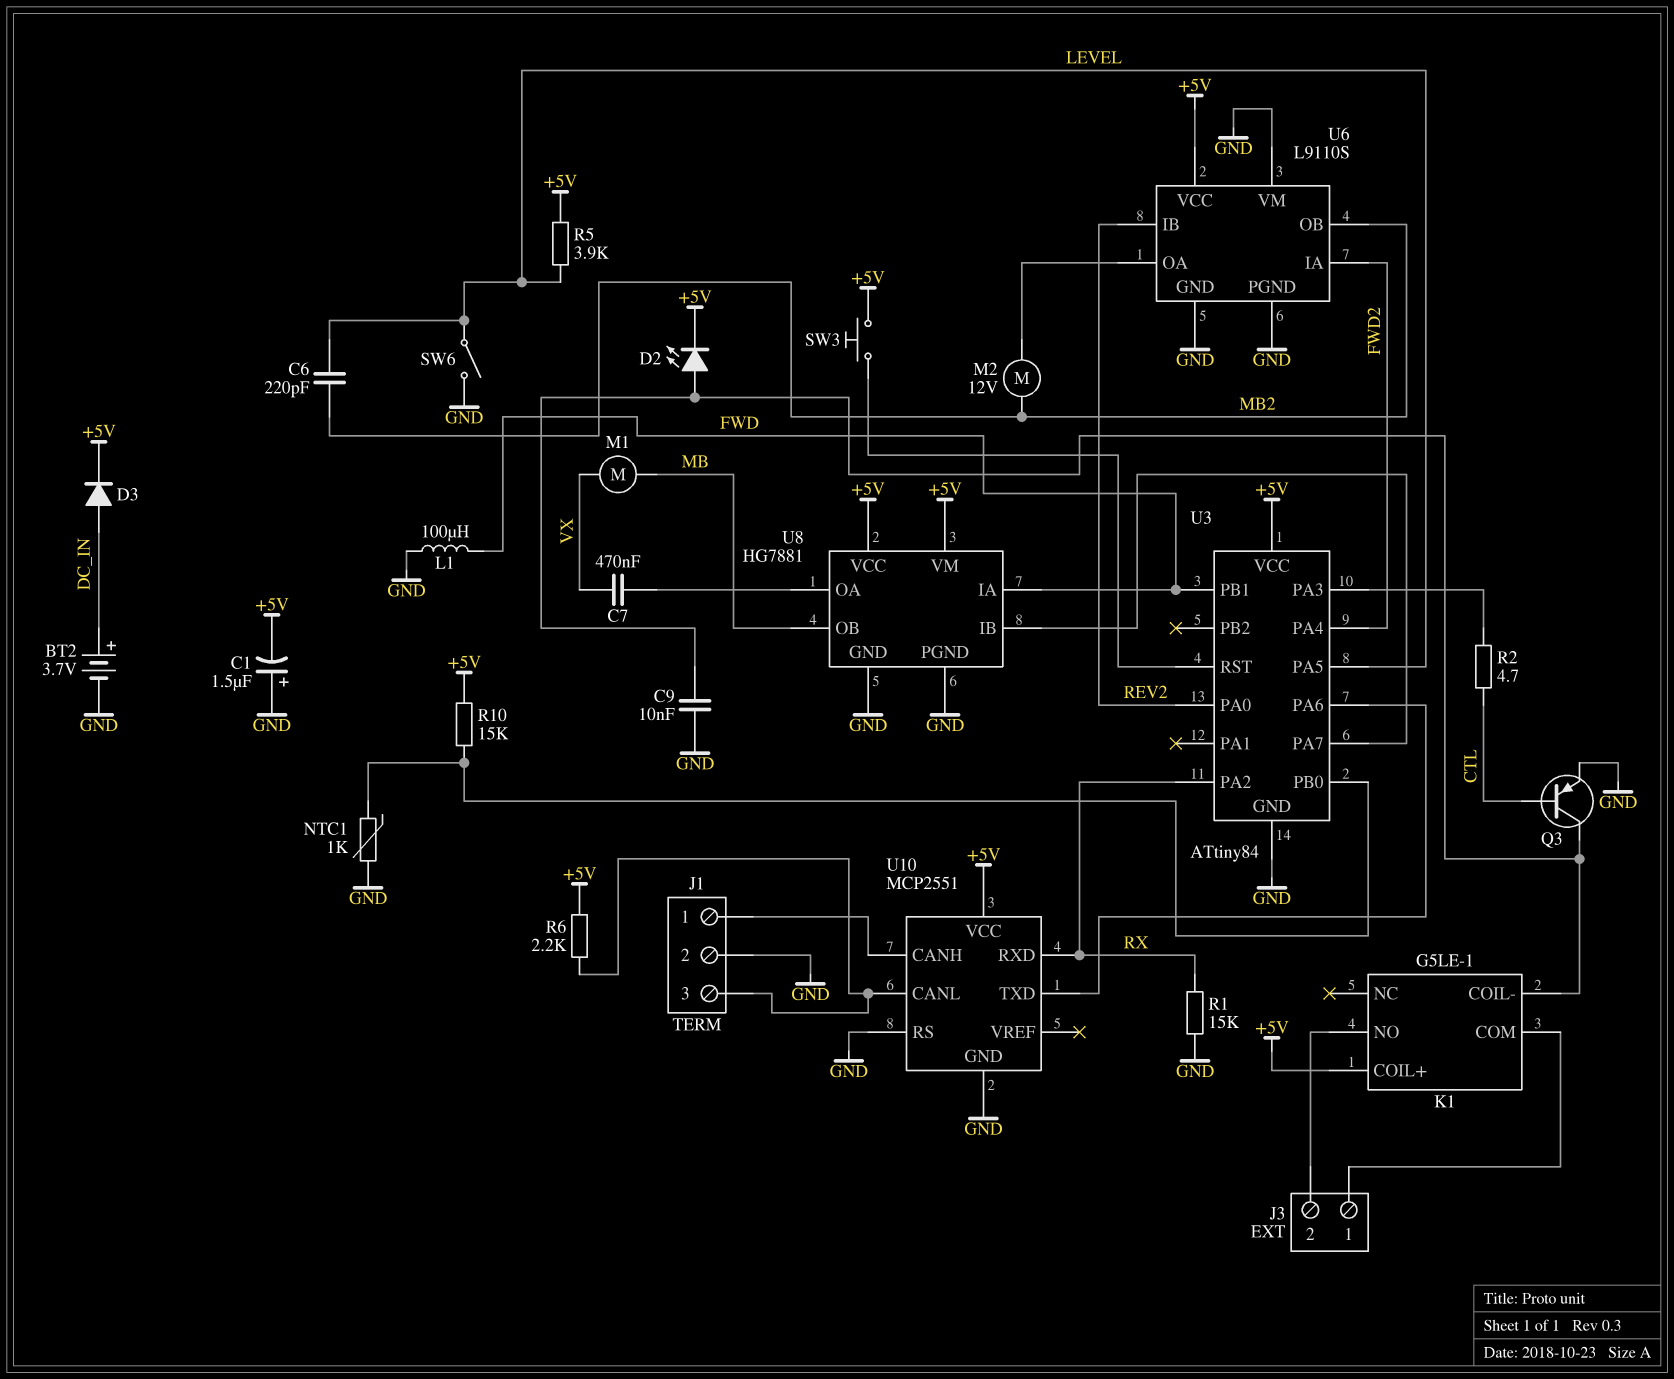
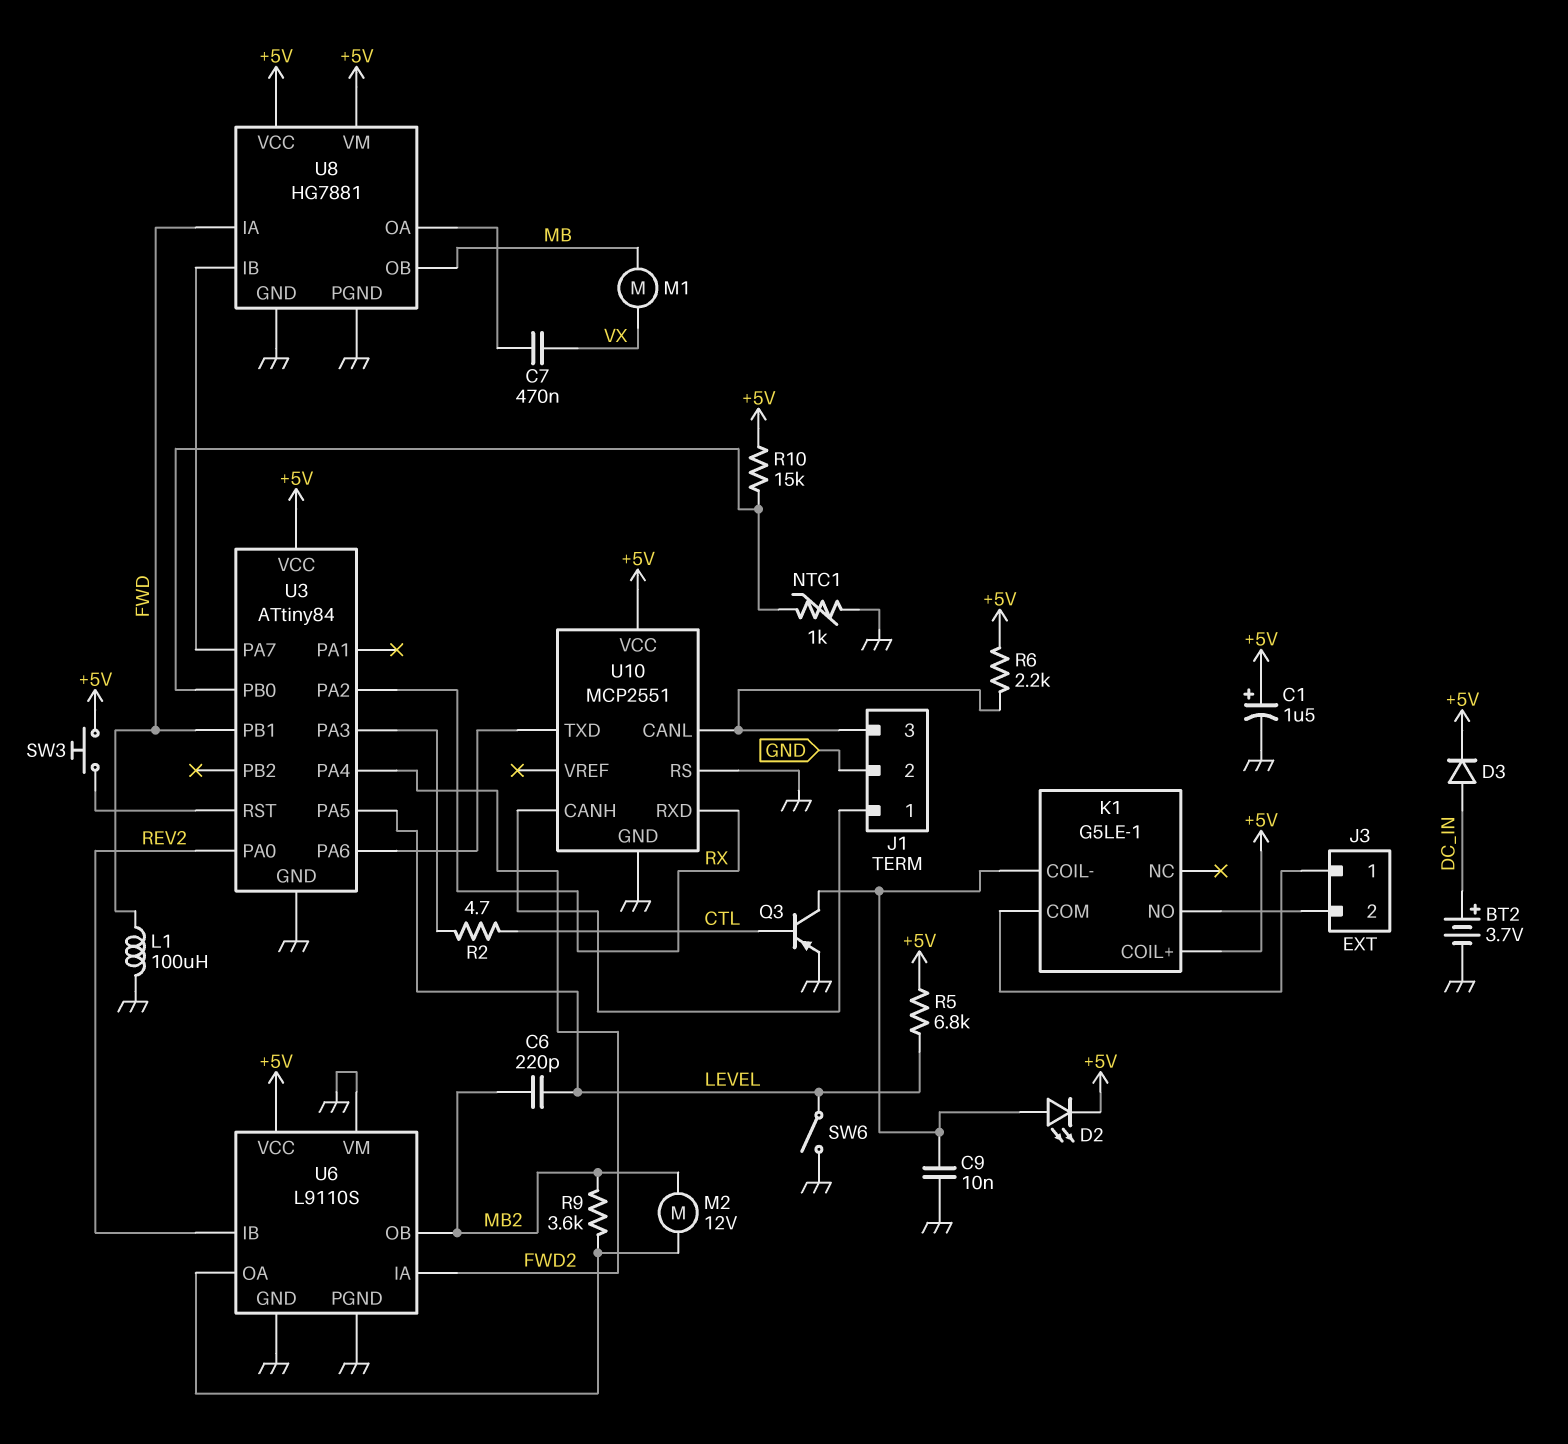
C1: 1.5uF (plus GND, minus +5V) -> 1.5uF (plus +5V, minus GND)
R1: 15k (GND, RX) -> none
R5: 3.9k (+5V, LEVEL) -> 6.8k (+5V, LEVEL)
R9: none -> 3.6k (MB2, U6/OA)

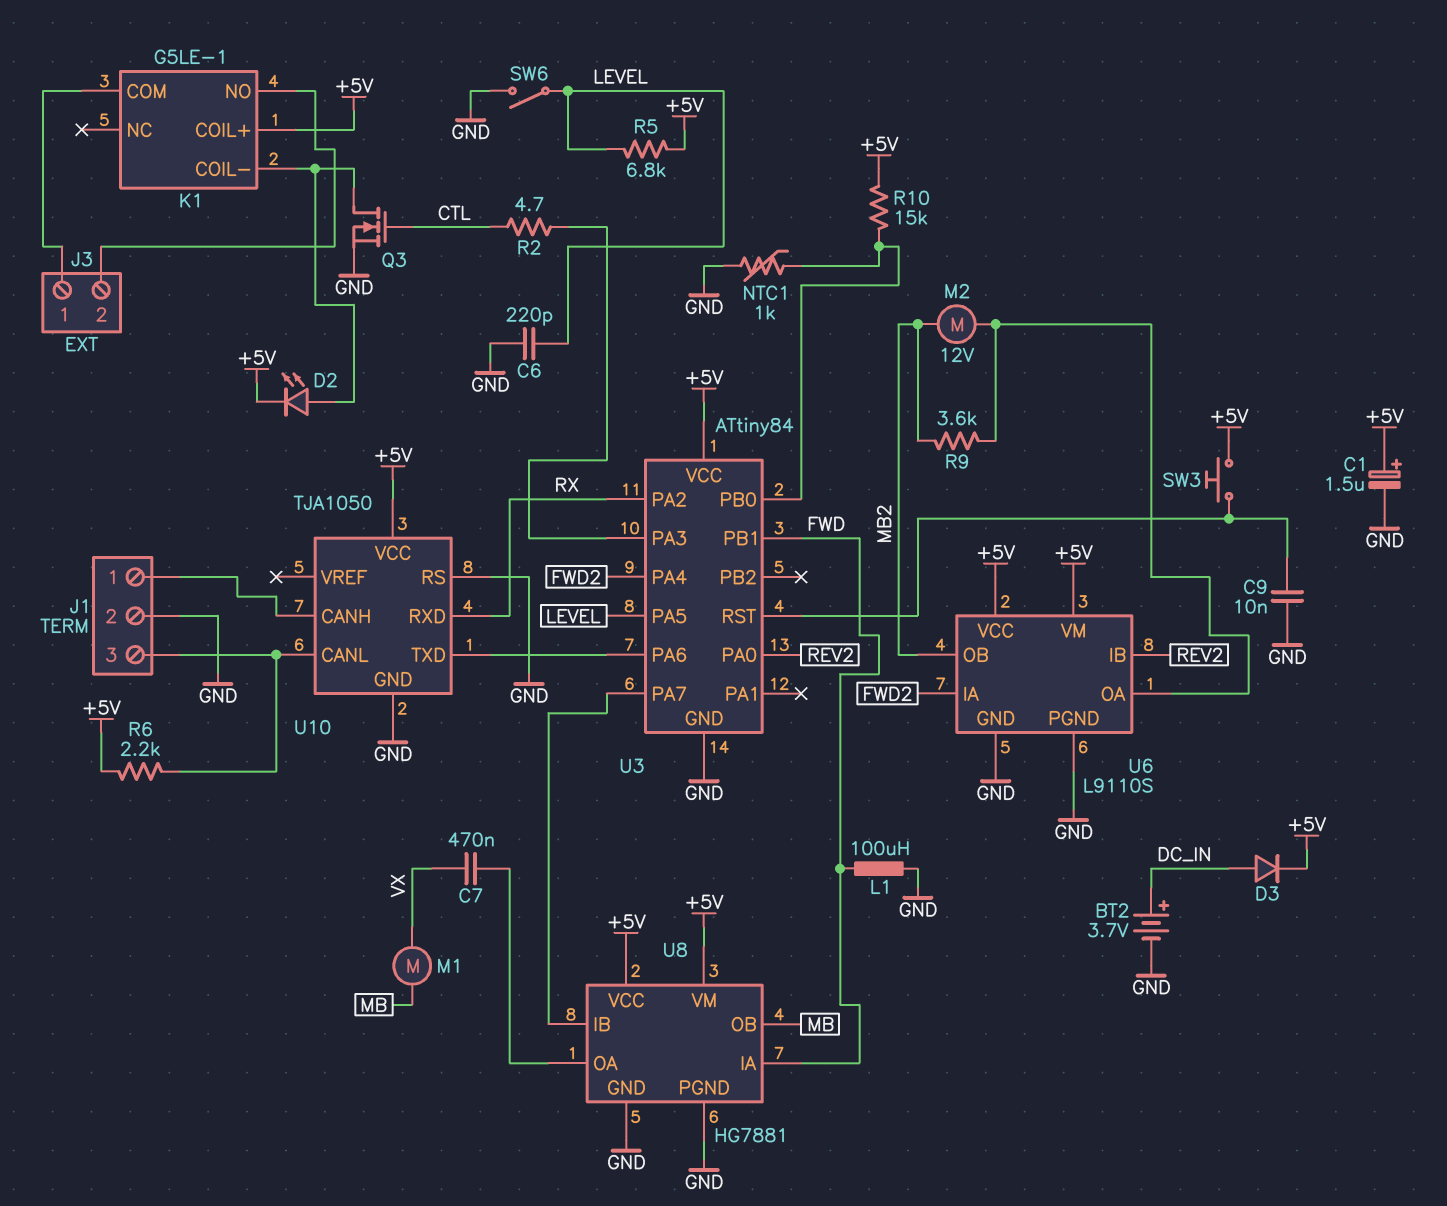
C6: 220pF (LEVEL, MB2) -> 220pF (GND, LEVEL)
C9: 10nF (GND, K1/COIL-) -> 10nF (GND, U3/RST)
Q3: PNP (B CTL, C K1/COIL-, E GND) -> NMOS (G CTL, D K1/COIL-, S GND)
U6 pin VM: GND -> +5V
U10: MCP2551 -> TJA1050

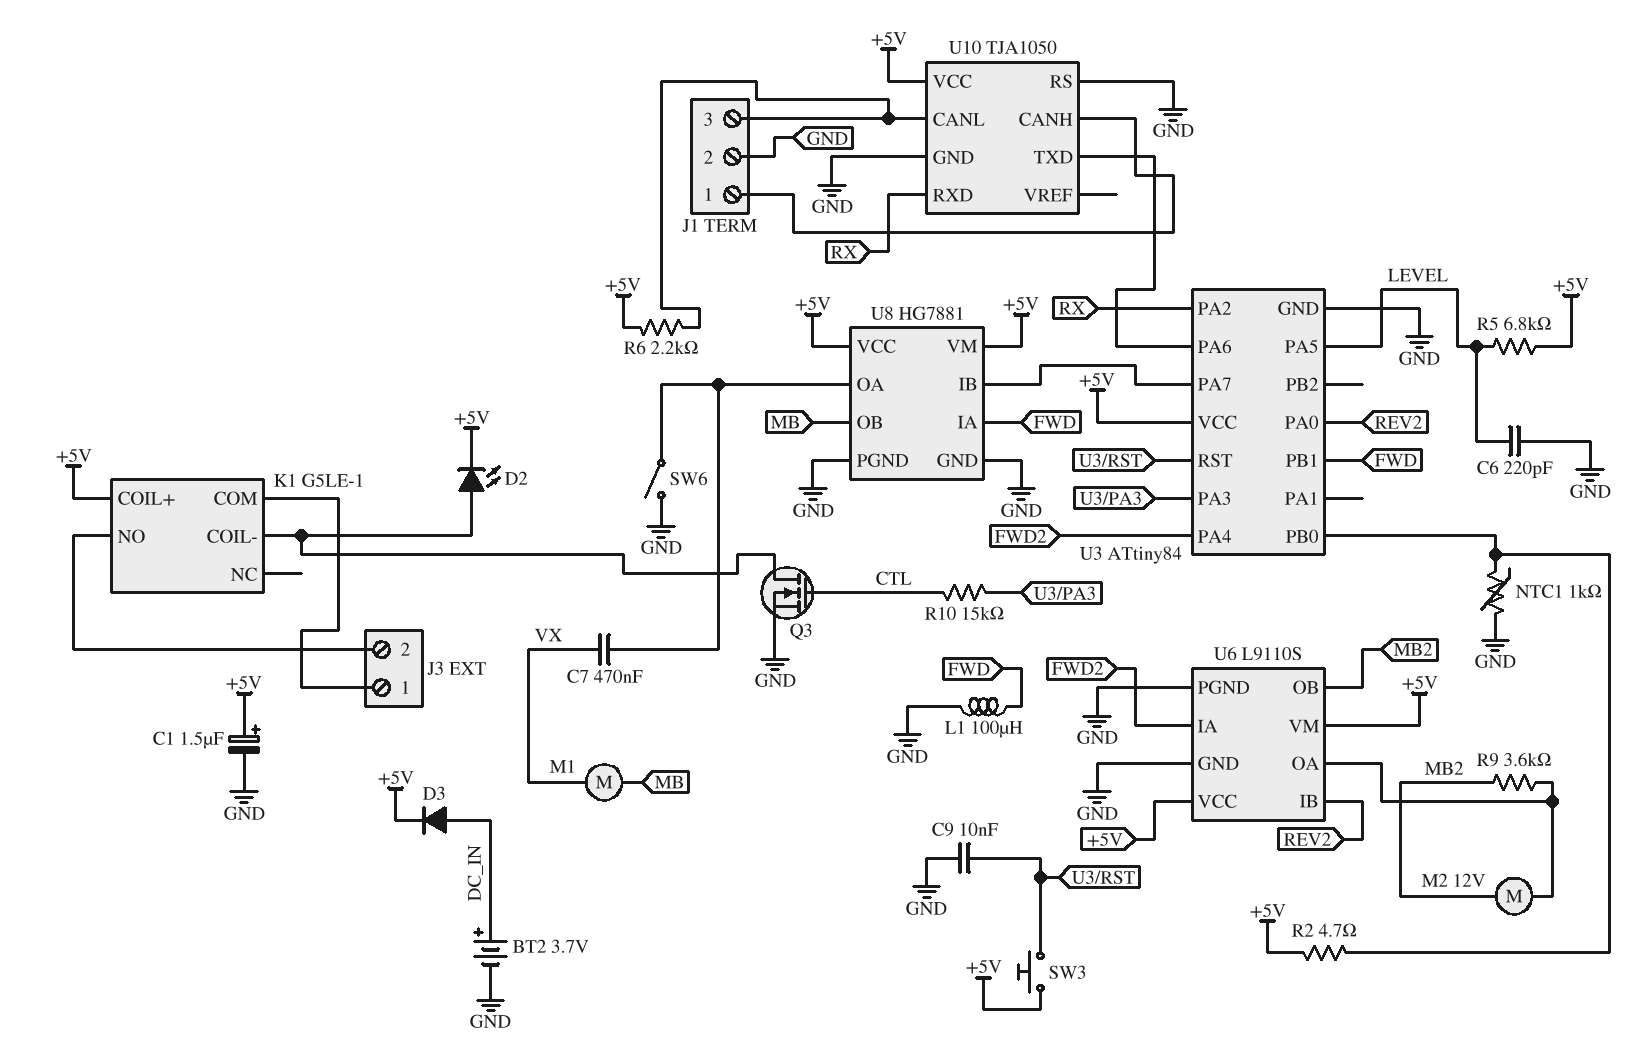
R2: 4.7 (CTL, U3/PA3) -> 4.7 (+5V, U3/PB0)
R10: 15k (+5V, U3/PB0) -> 15k (CTL, U3/PA3)
SW6: switch (GND, LEVEL) -> switch (GND, U8/OA)

